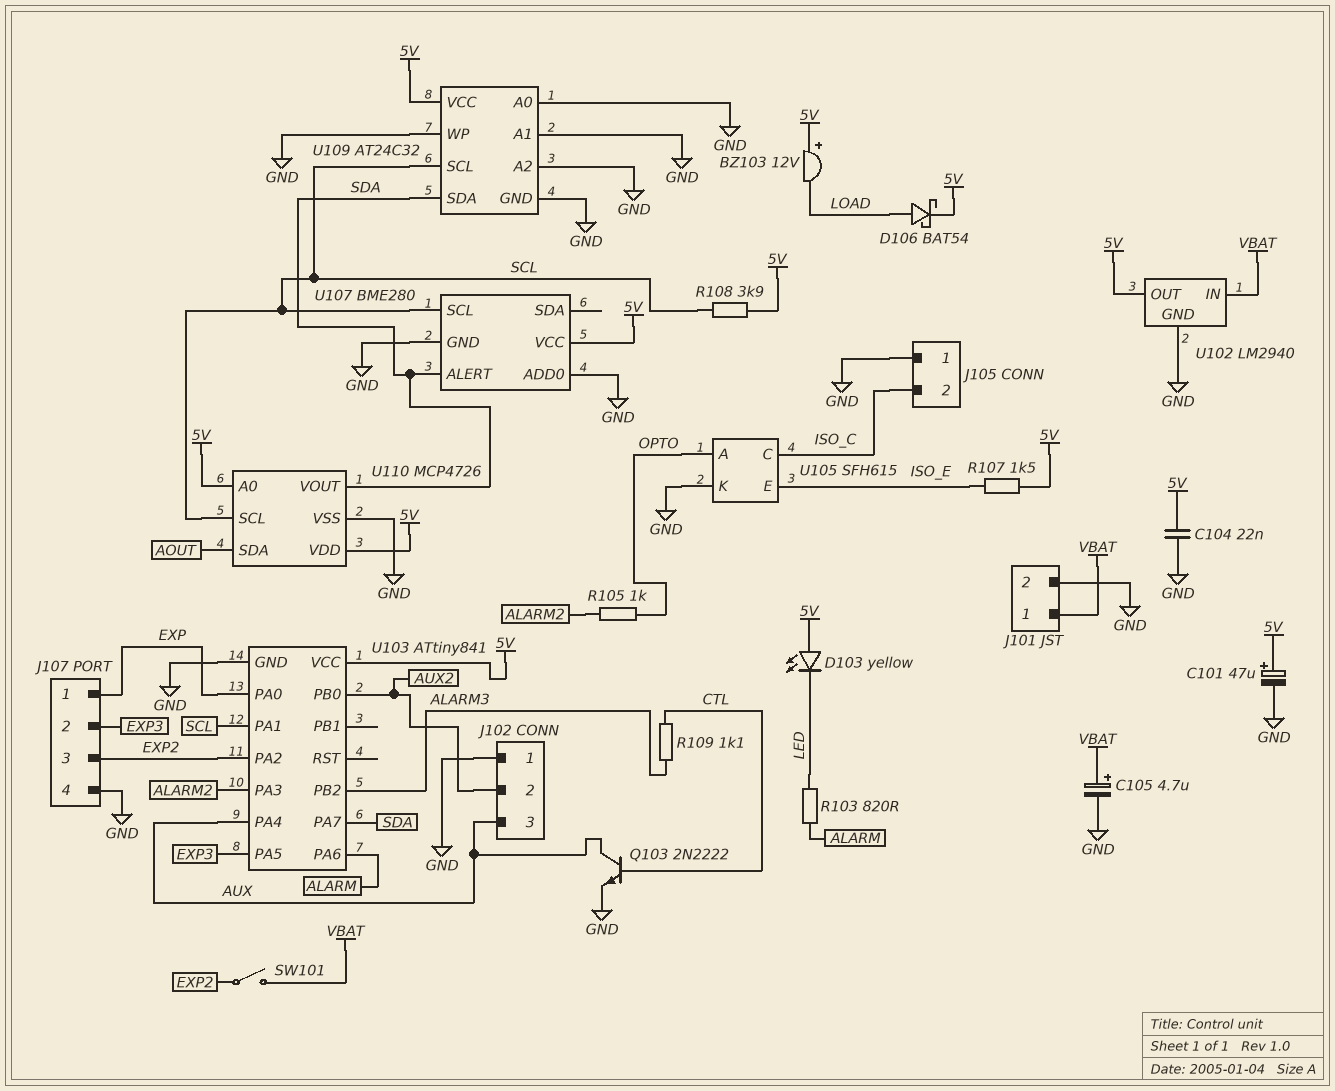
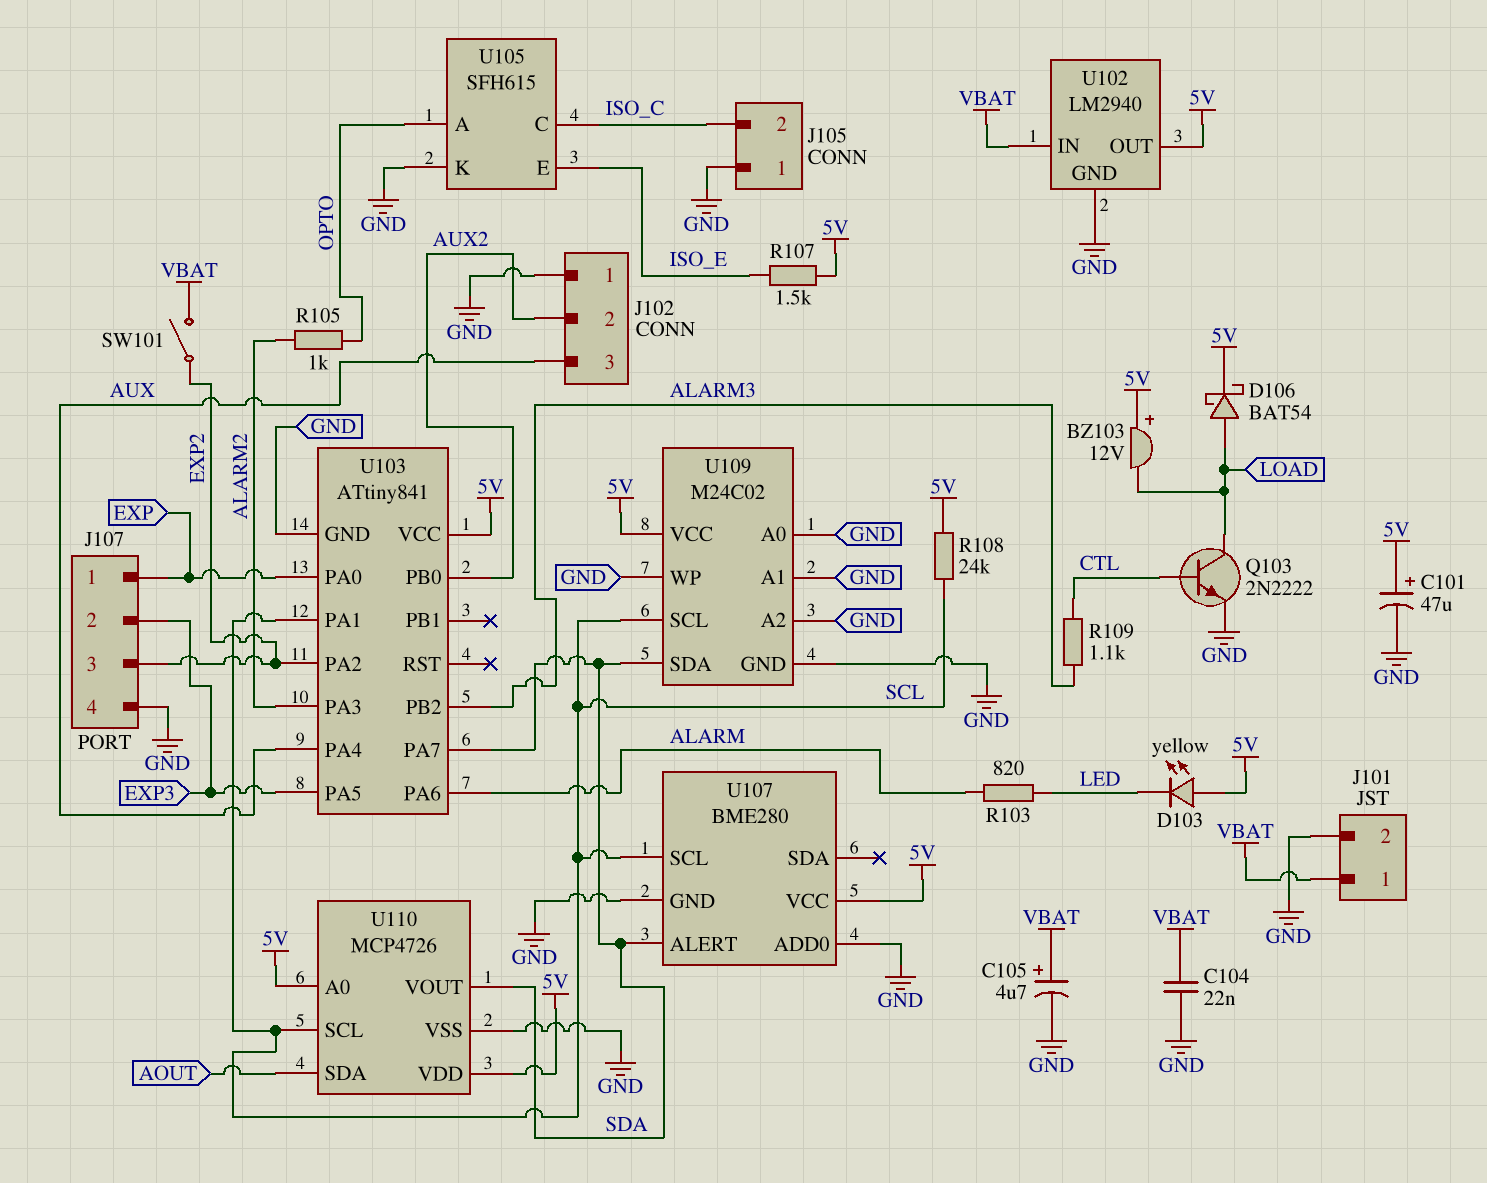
C104: 22nF (5V, GND) -> 22nF (GND, VBAT)
Q103: NPN 2N2222 (B CTL, C AUX, E GND) -> NPN 2N2222 (B CTL, C LOAD, E GND)
R108: 3.9k (5V, SCL) -> 24k (5V, SCL)
U109: AT24C32 -> M24C02

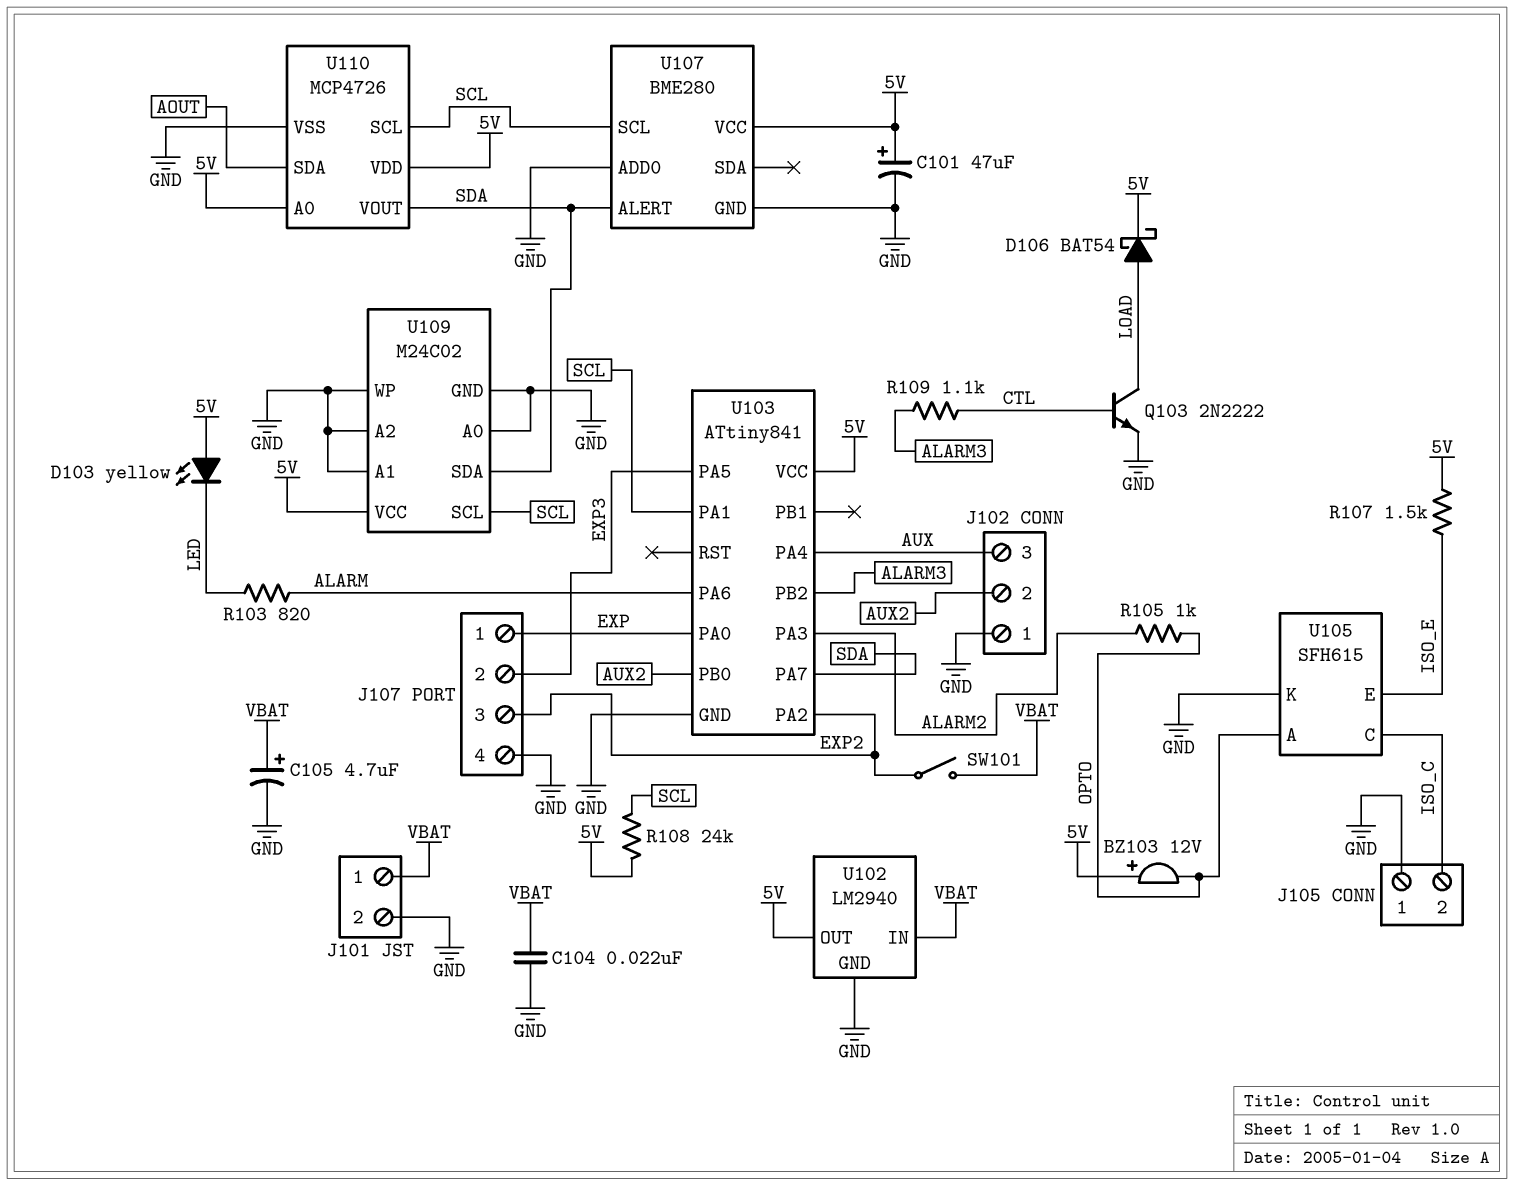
BZ103: buzzer 12V (plus 5V, minus LOAD) -> buzzer 12V (plus 5V, minus OPTO)

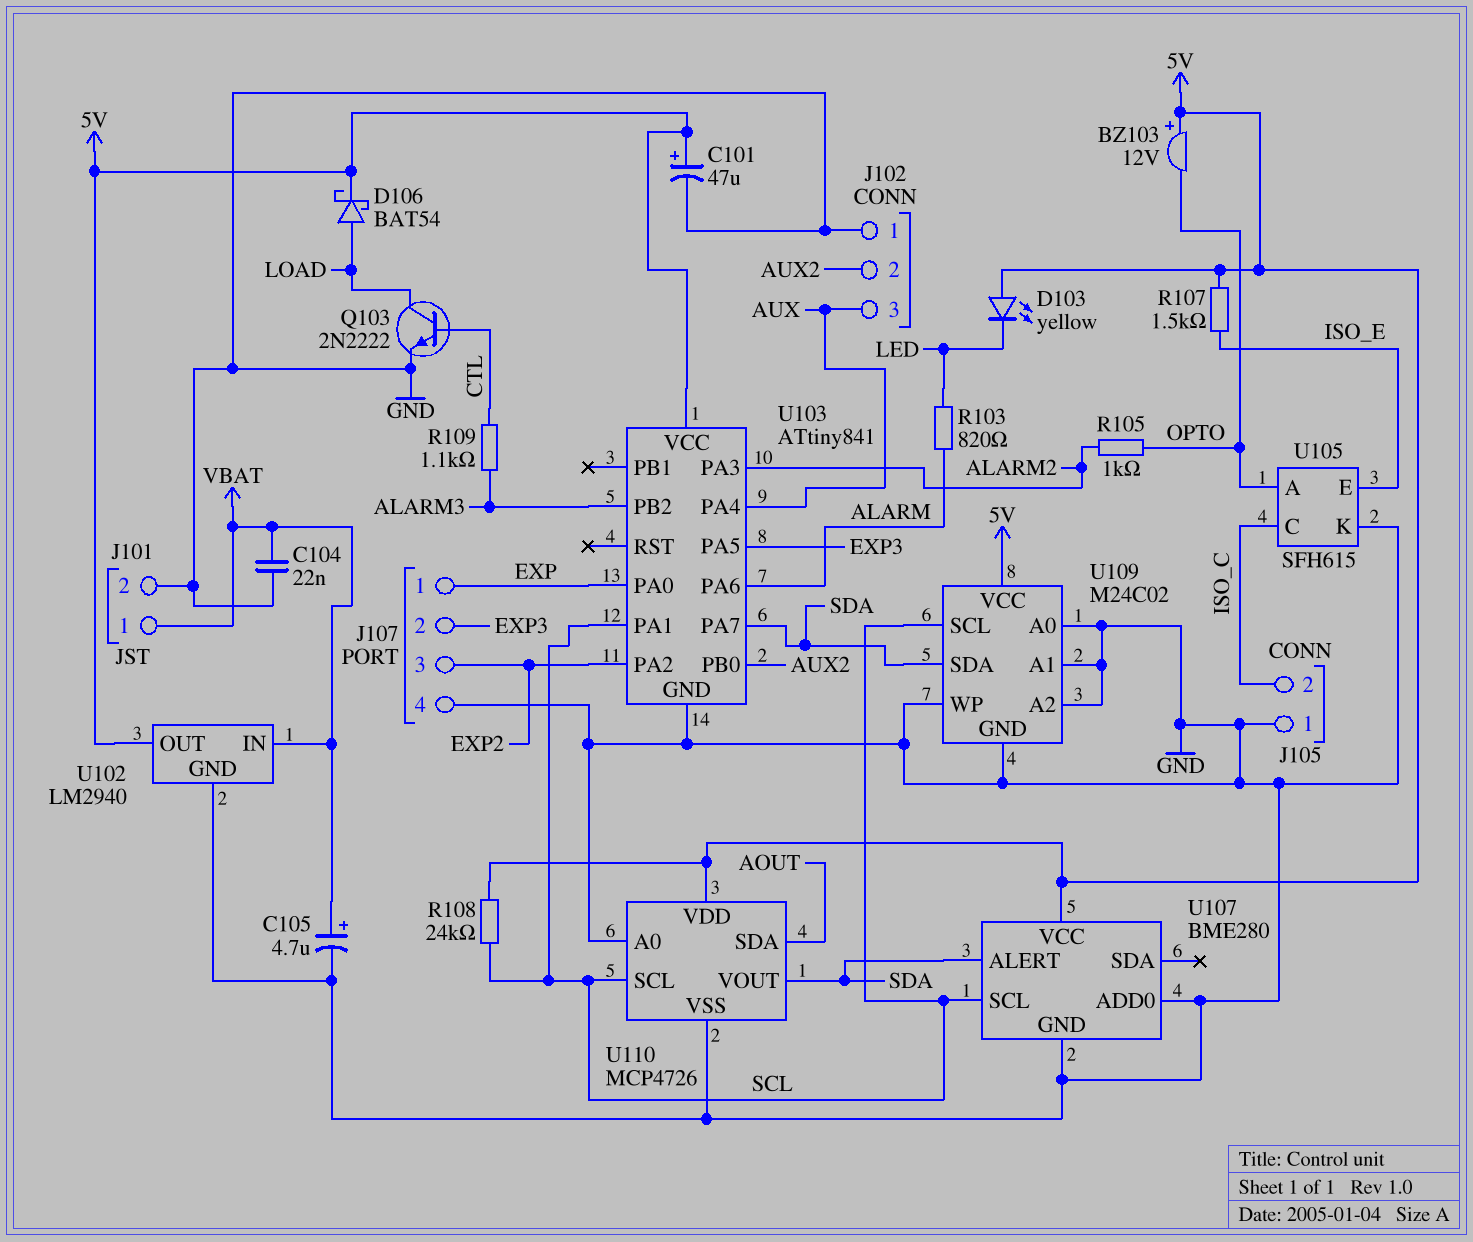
SW101: switch (EXP2, VBAT) -> none
U110 pin A0: 5V -> GND

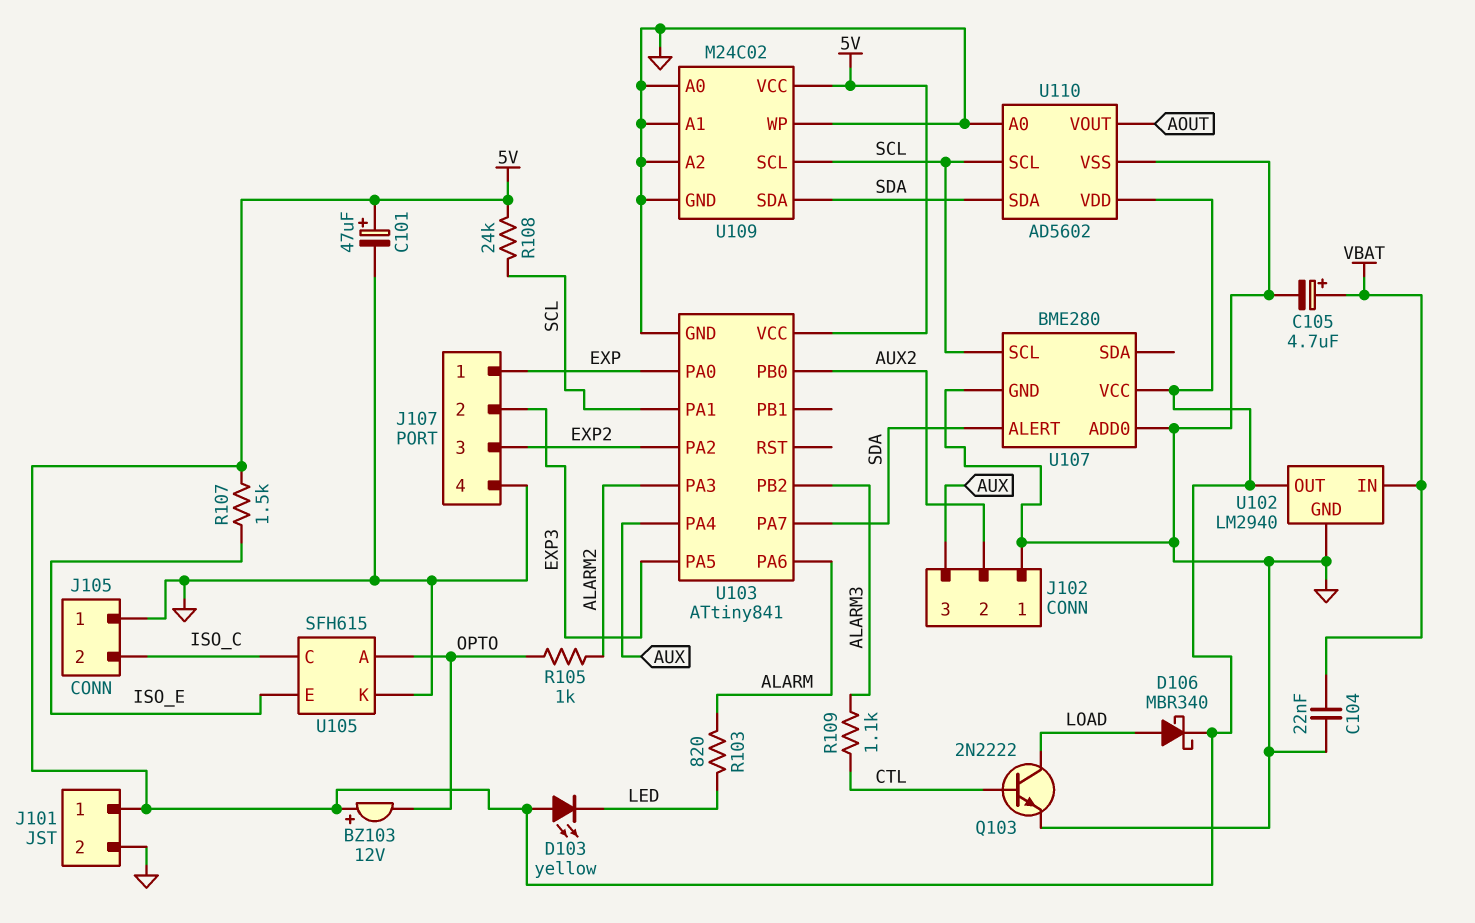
D106: schottky BAT54 (A LOAD, K 5V) -> schottky MBR340 (A LOAD, K 5V)
J101 pin 1: VBAT -> 5V
U110: MCP4726 -> AD5602
U110 pin SDA: AOUT -> SDA
U110 pin VOUT: SDA -> AOUT

